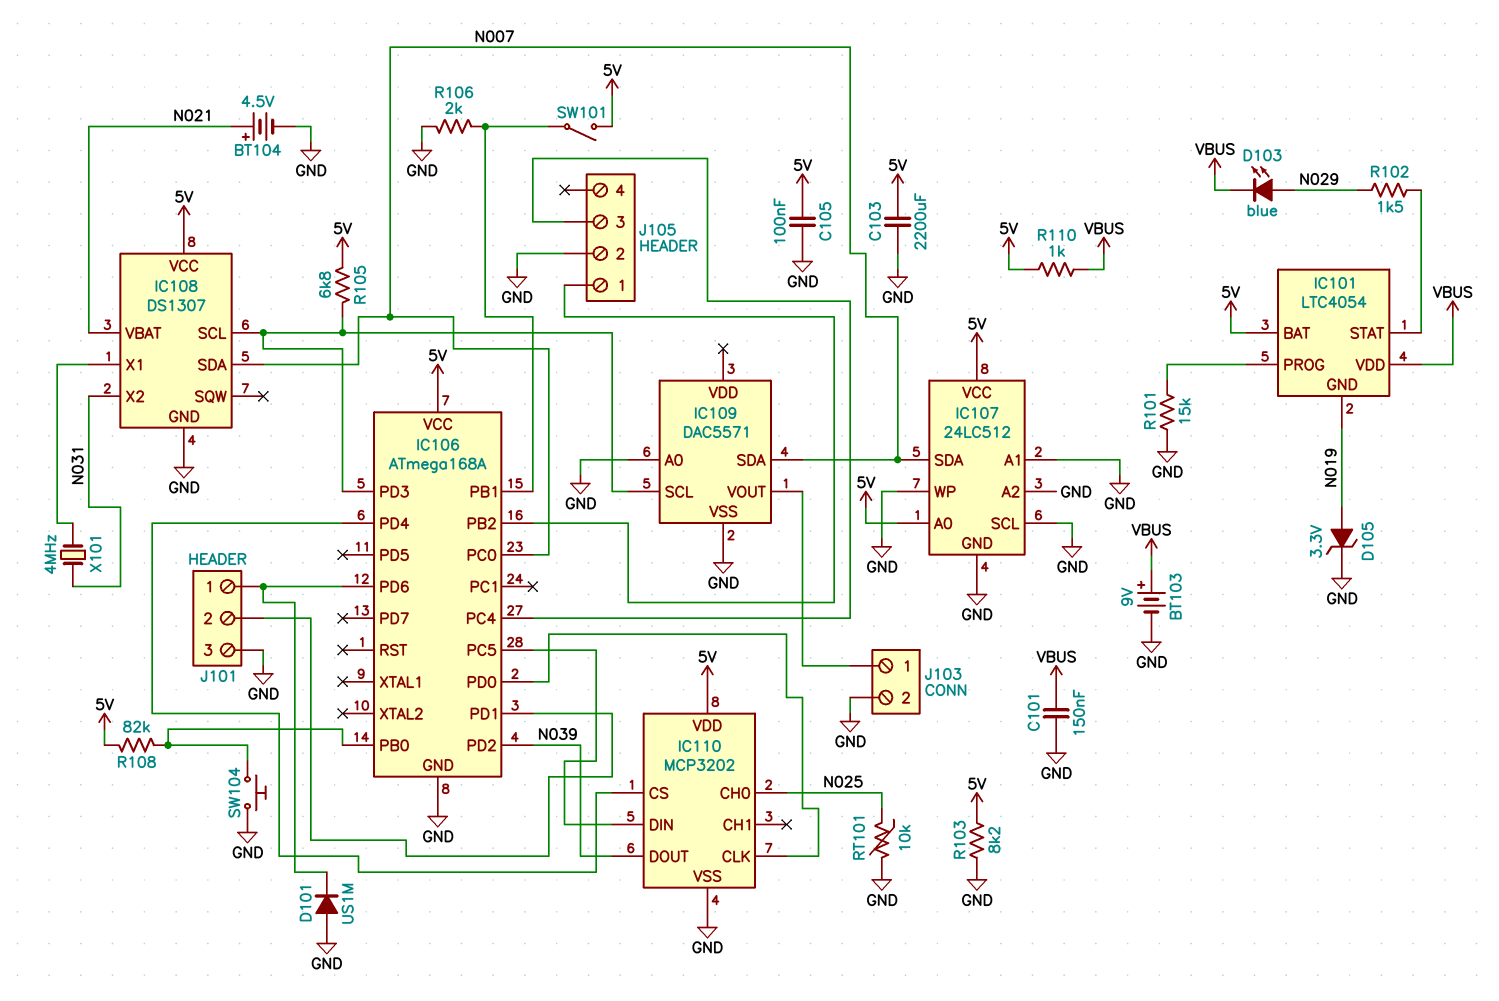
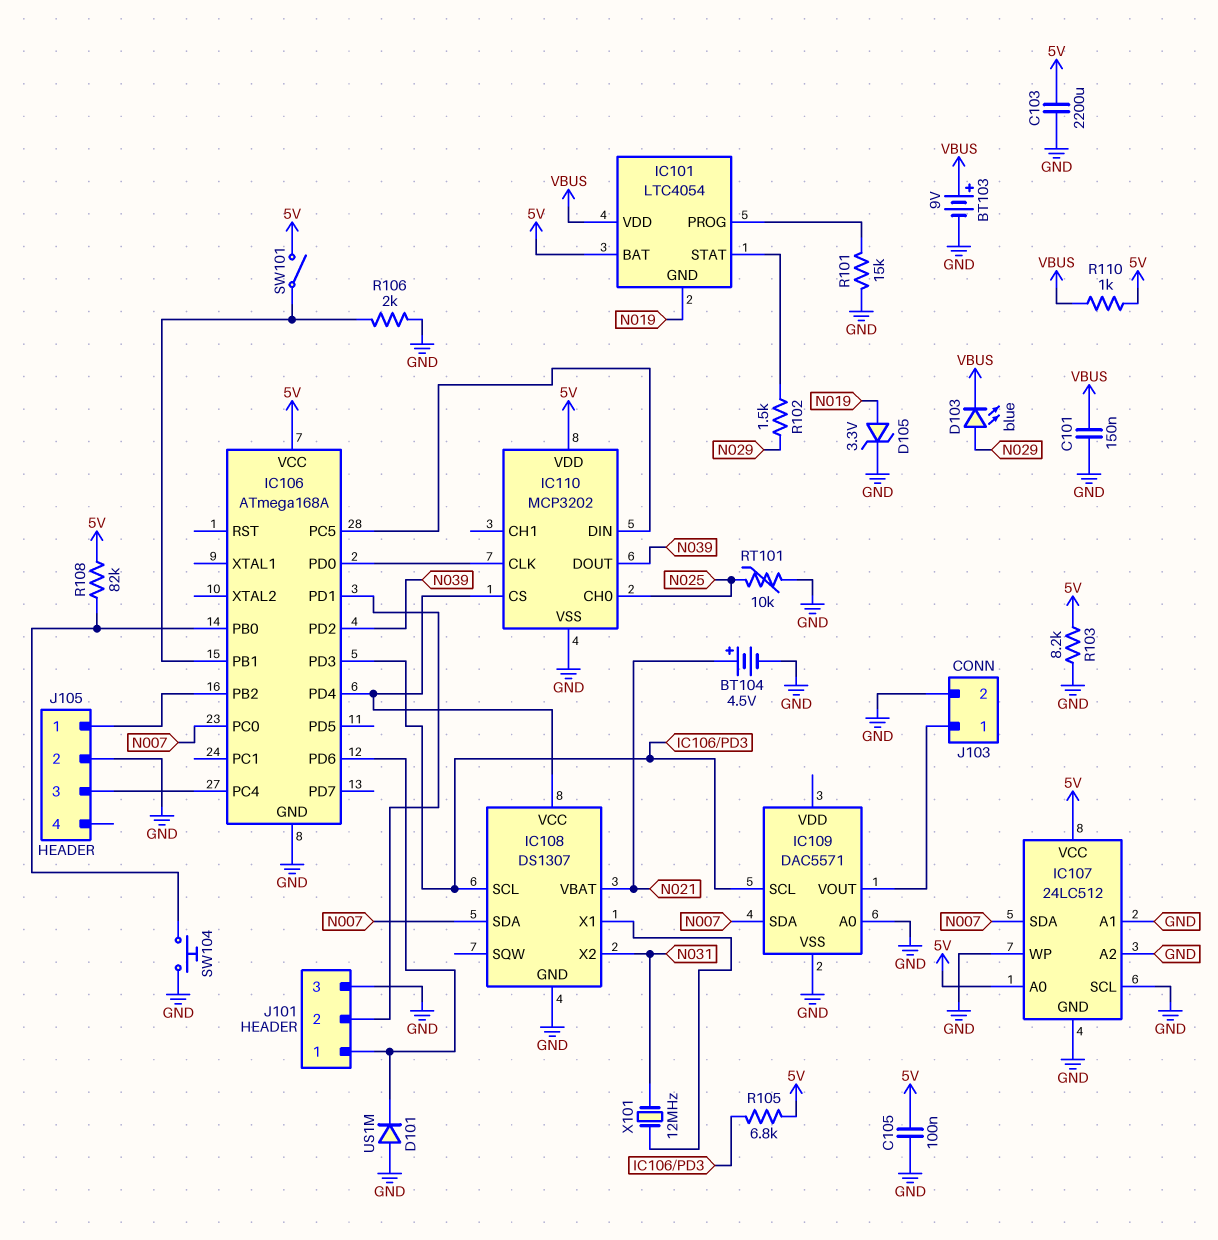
IC108 pin VCC: 5V -> IC106/PD4
X101: 4MHz (IC108/X1, N031) -> 12MHz (IC108/X1, N031)

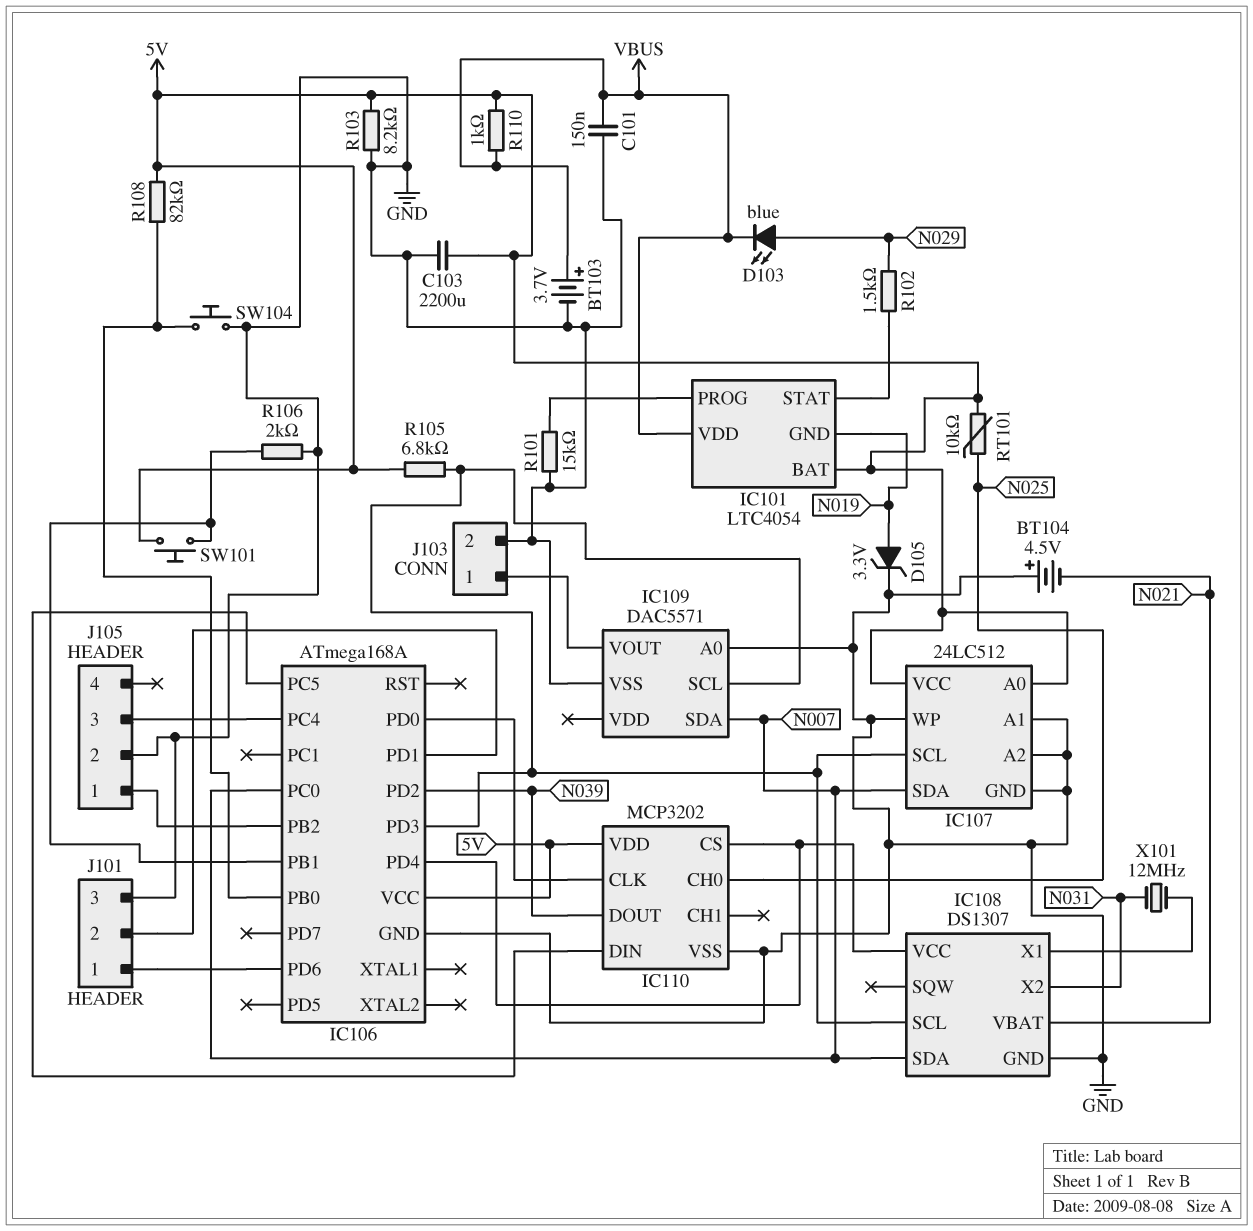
BT103: 9V (plus VBUS, minus GND) -> 3.7V (plus VBUS, minus GND)
BT104: 4.5V (plus N021, minus GND) -> 4.5V (plus GND, minus N021)
C105: 100nF (5V, GND) -> none
D101: diode US1M (A GND, K IC106/PD6) -> none
IC107 pin SCL: GND -> IC106/PD3
RT101: 10k (GND, N025) -> 10k (5V, N025)
SW101: switch (5V, IC106/PB1) -> button (5V, IC106/PB1)

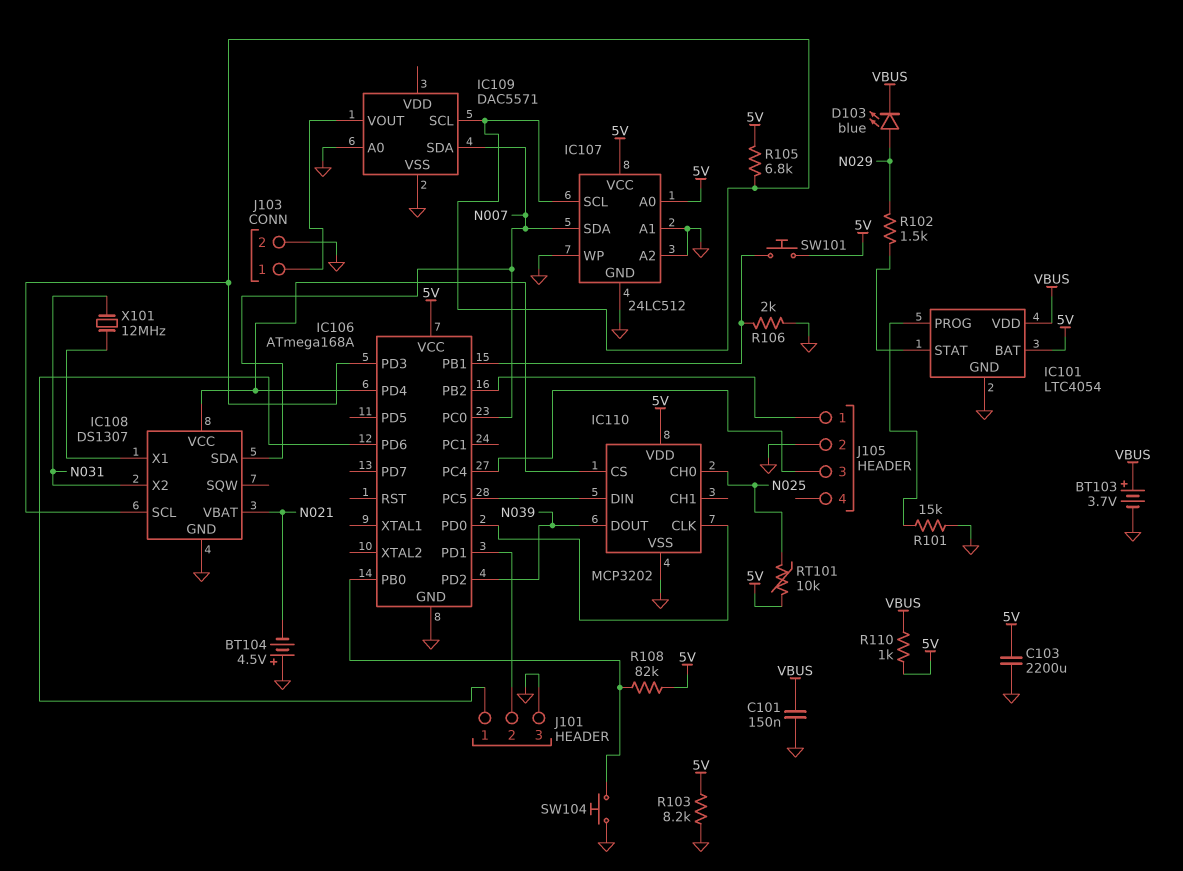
D105: zener 3.3V (A N019, K GND) -> none
IC101 pin GND: N019 -> GND

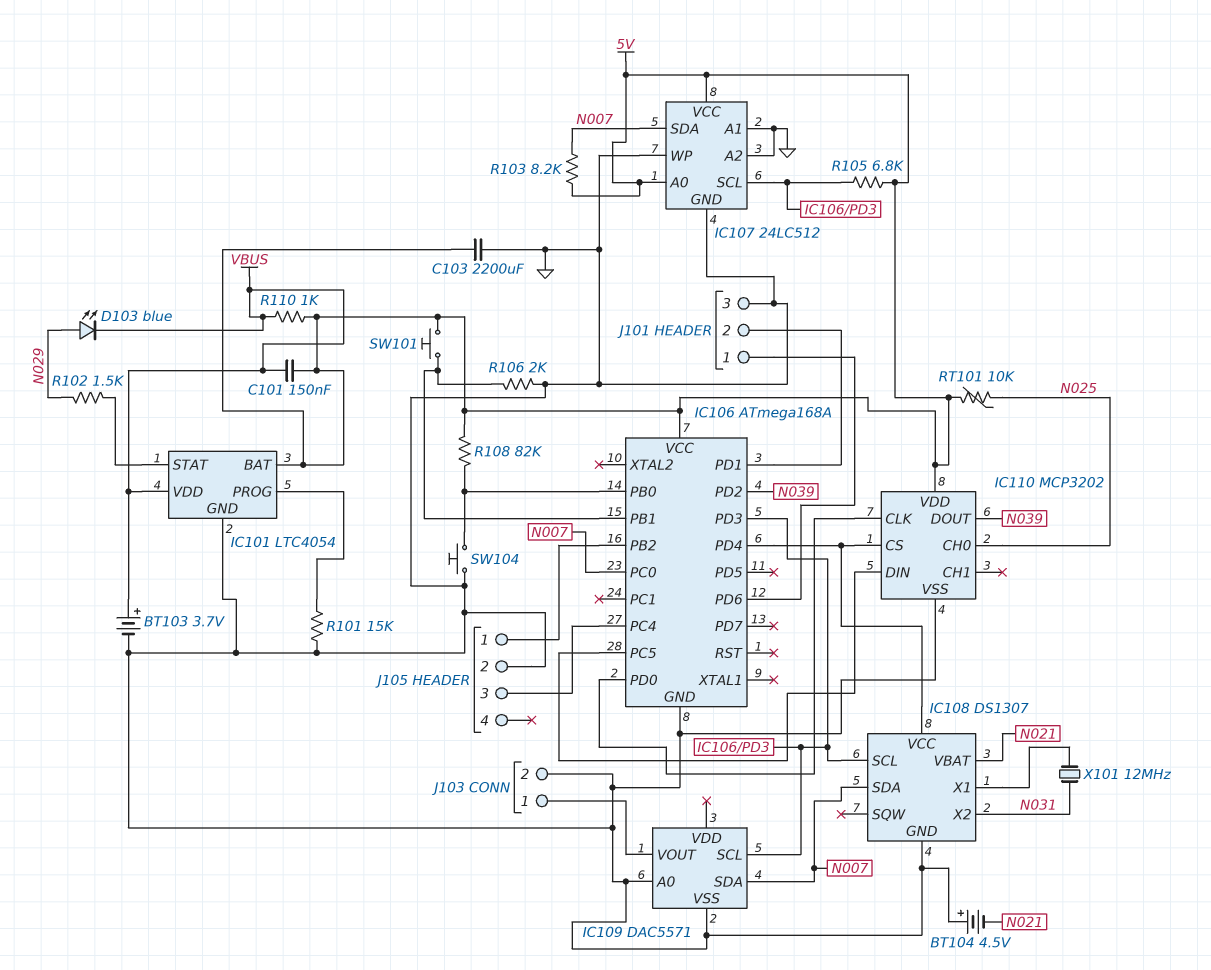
C101: 150nF (GND, VBUS) -> 150nF (5V, VBUS)
R103: 8.2k (5V, GND) -> 8.2k (5V, N007)

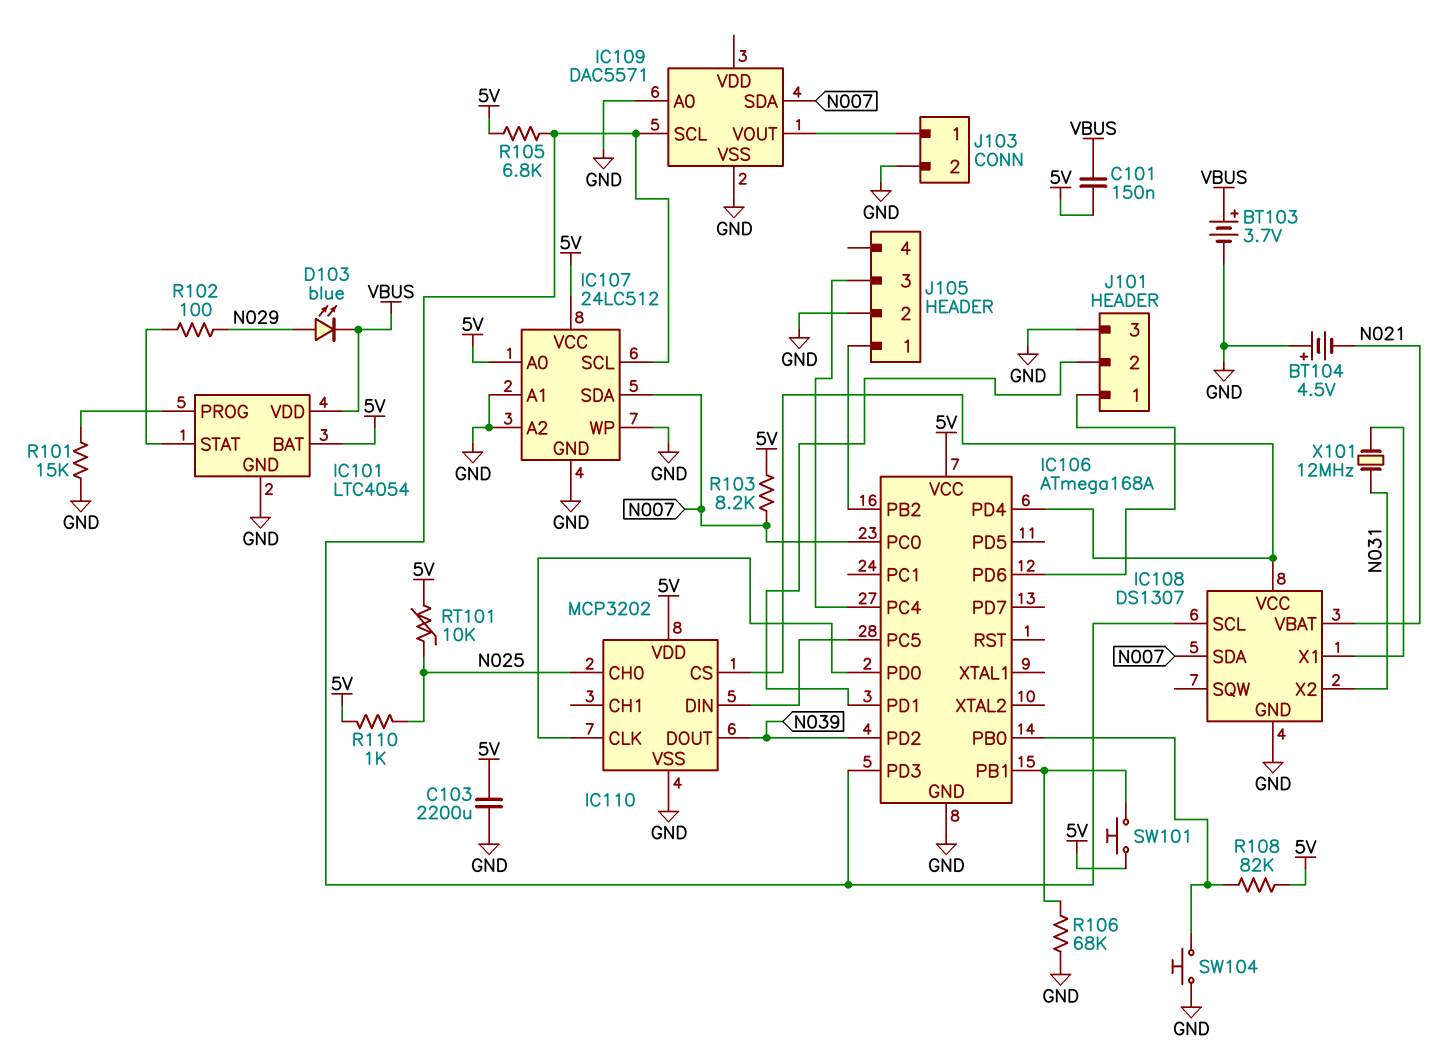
R102: 1.5k (IC101/STAT, N029) -> 100 (IC101/STAT, N029)
R106: 2k (GND, IC106/PB1) -> 68k (GND, IC106/PB1)
R110: 1k (5V, VBUS) -> 1k (5V, N025)

